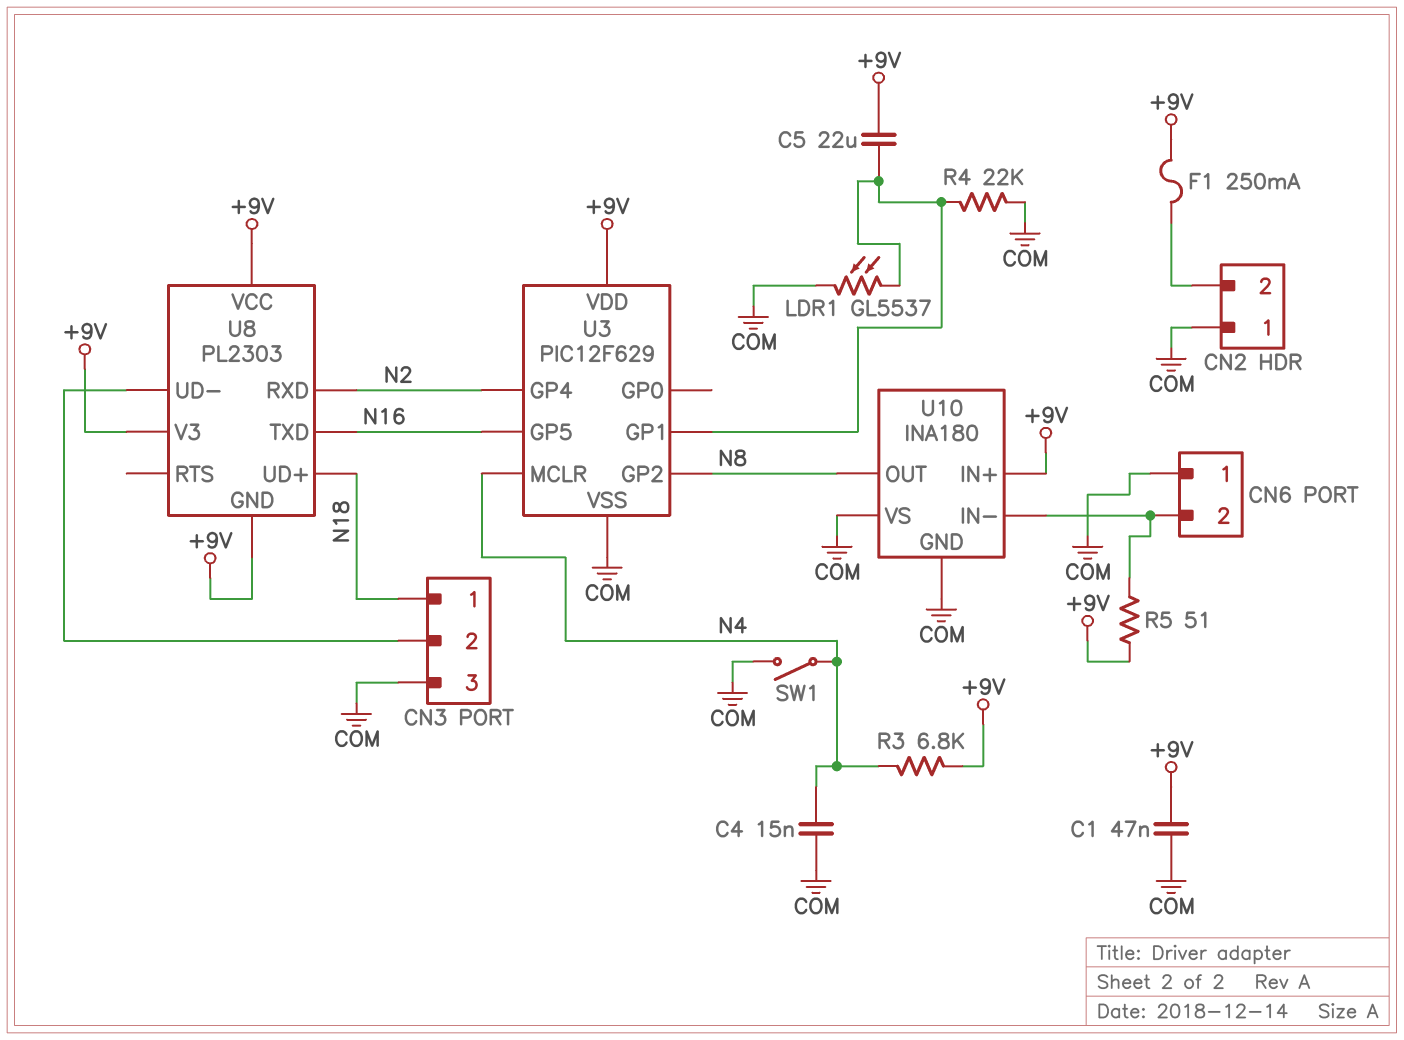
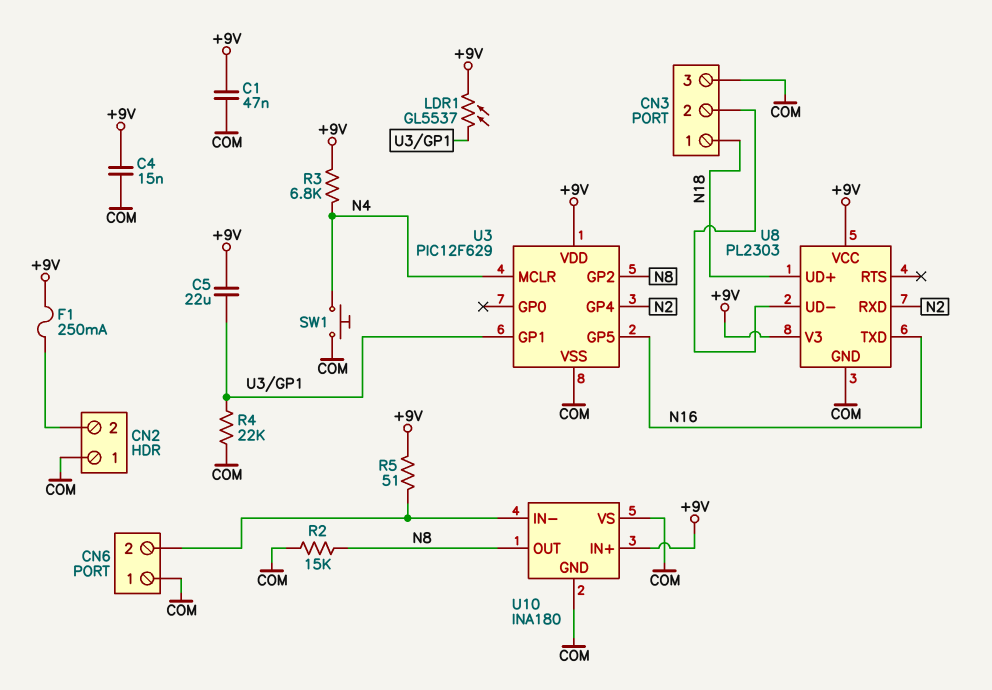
C4: 15nF (COM, N4) -> 15nF (+9V, COM)
LDR1: GL5537 (COM, U3/GP1) -> GL5537 (+9V, U3/GP1)
R2: none -> 15k (COM, N8)
SW1: switch (COM, N4) -> button (COM, N4)
U8 pin GND: +9V -> COM

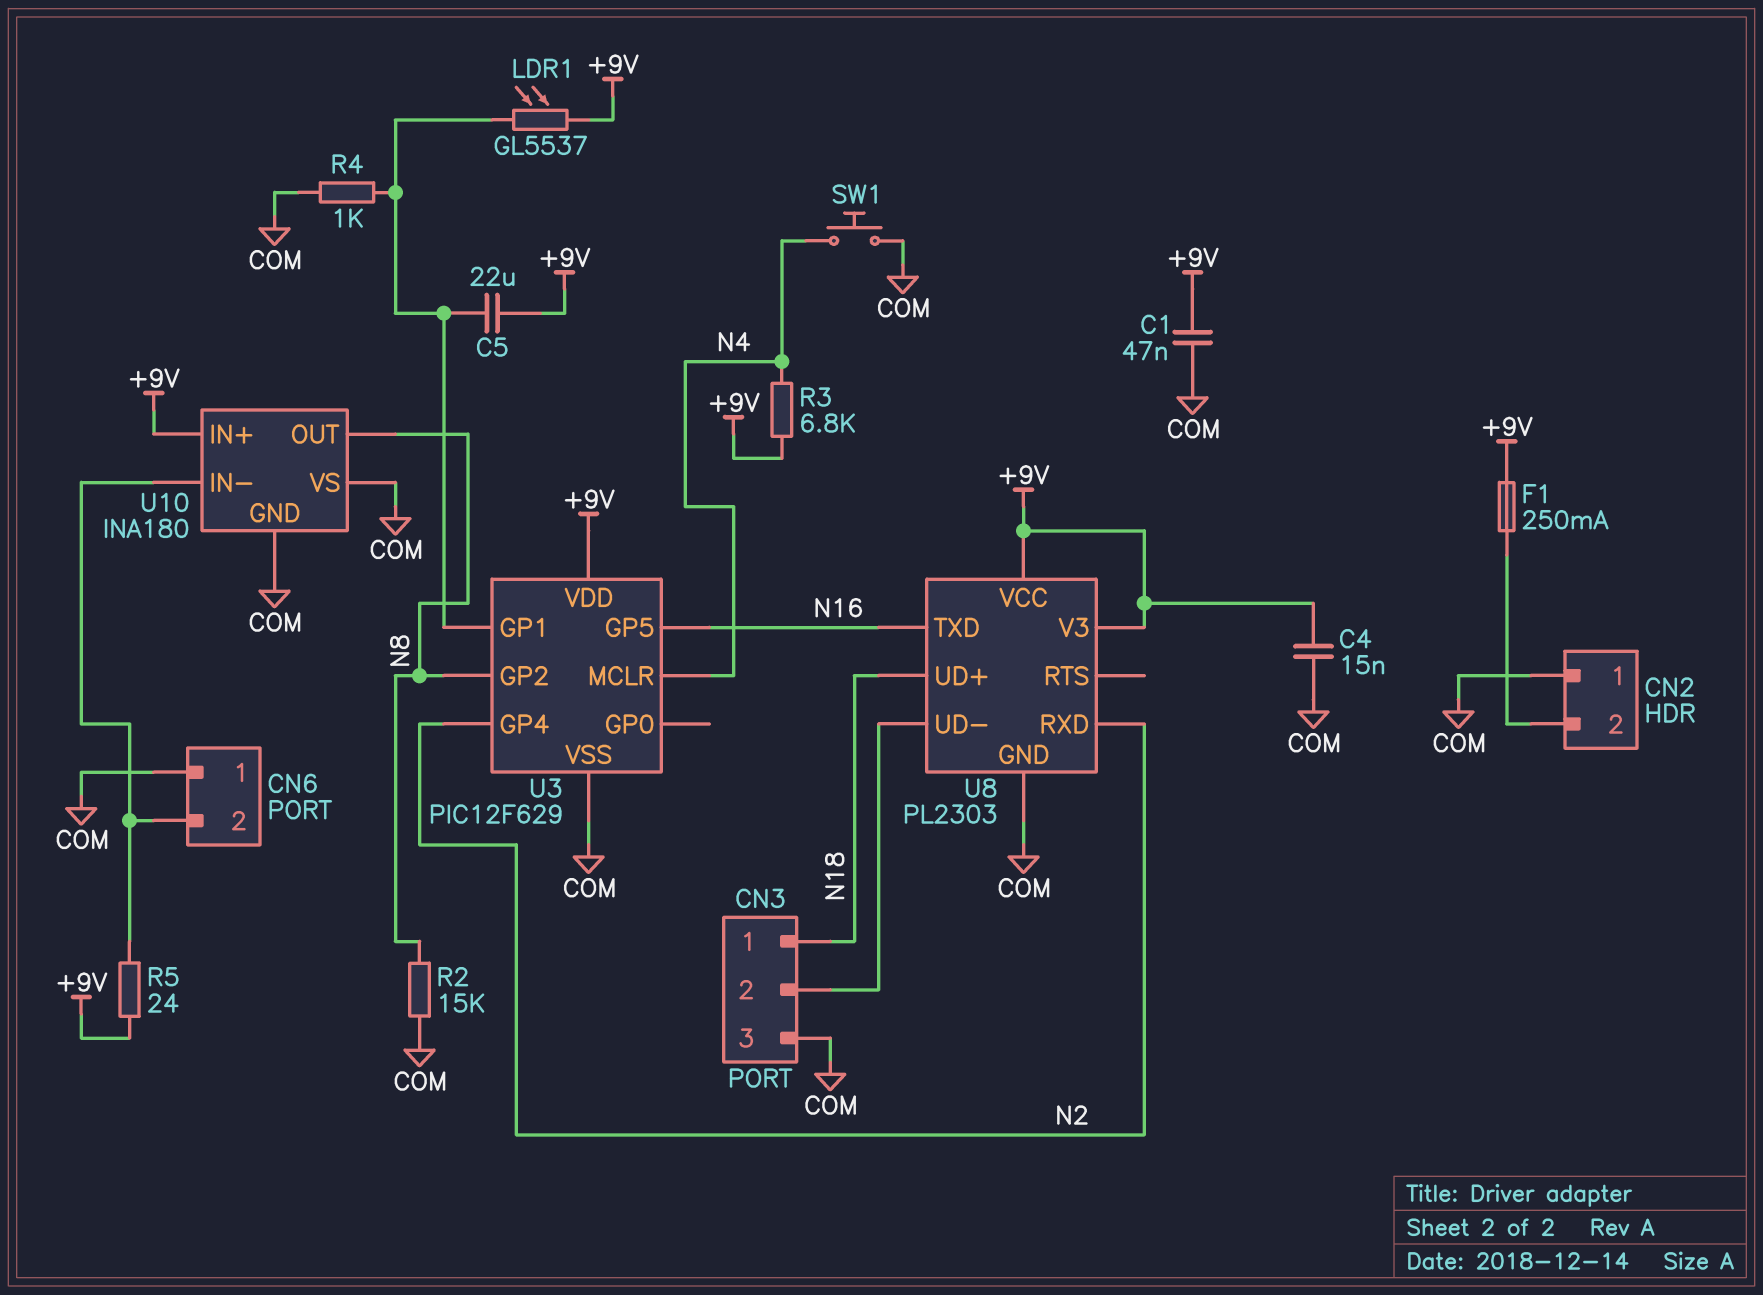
R4: 22k (COM, U3/GP1) -> 1k (COM, U3/GP1)
R5: 51 (+9V, CN6/2) -> 24 (+9V, CN6/2)

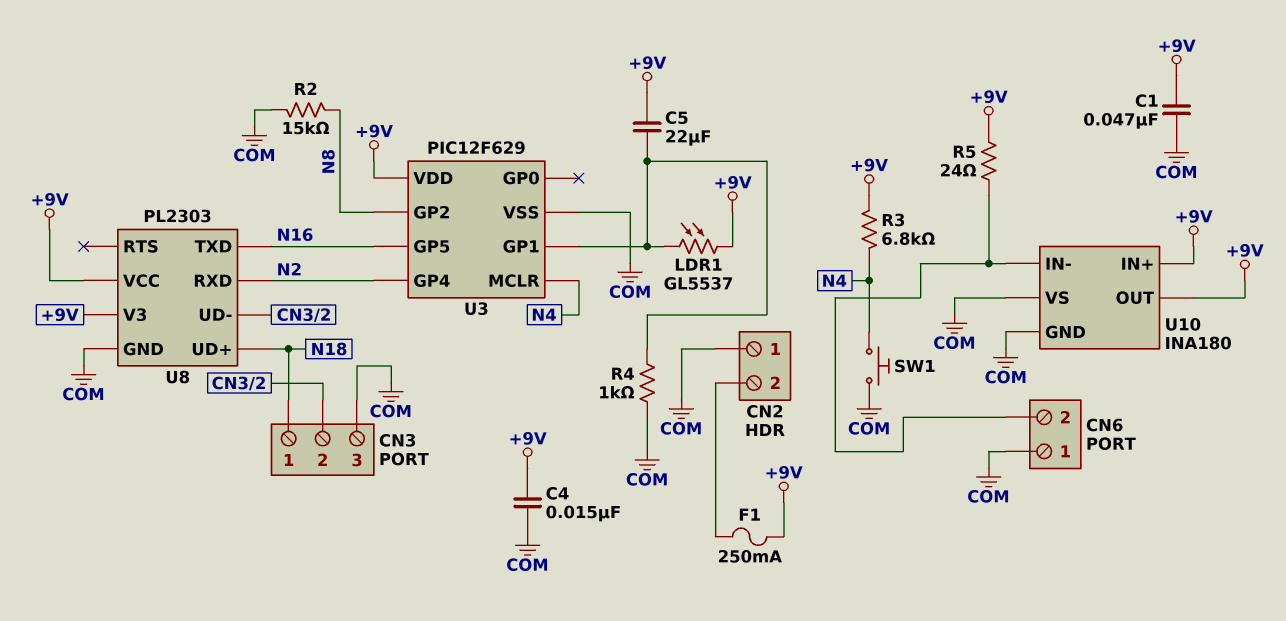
U10 pin OUT: N8 -> +9V

